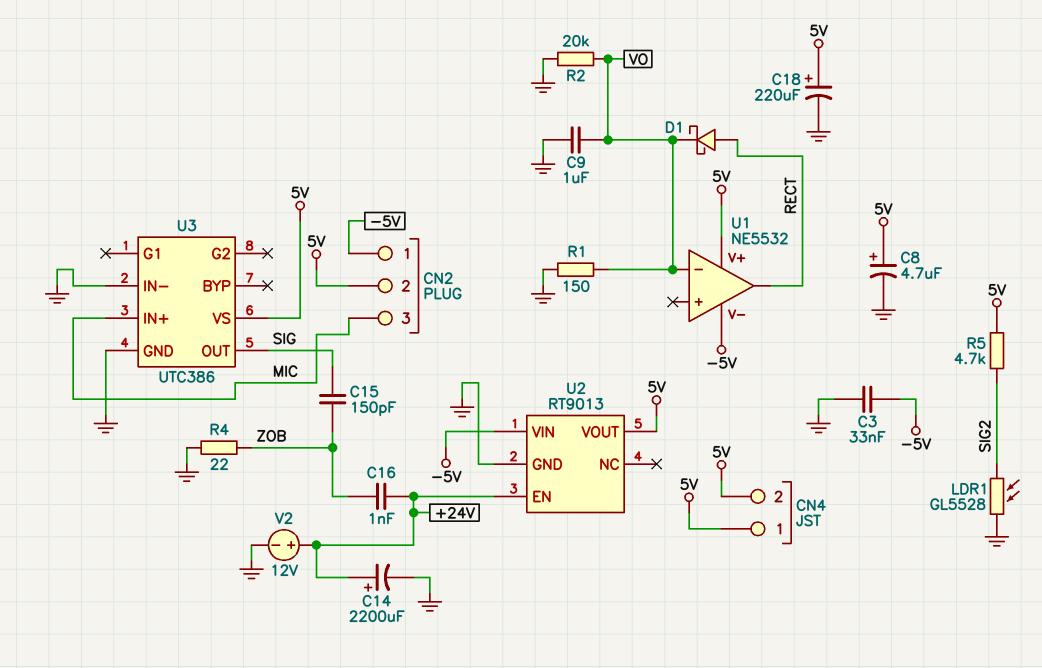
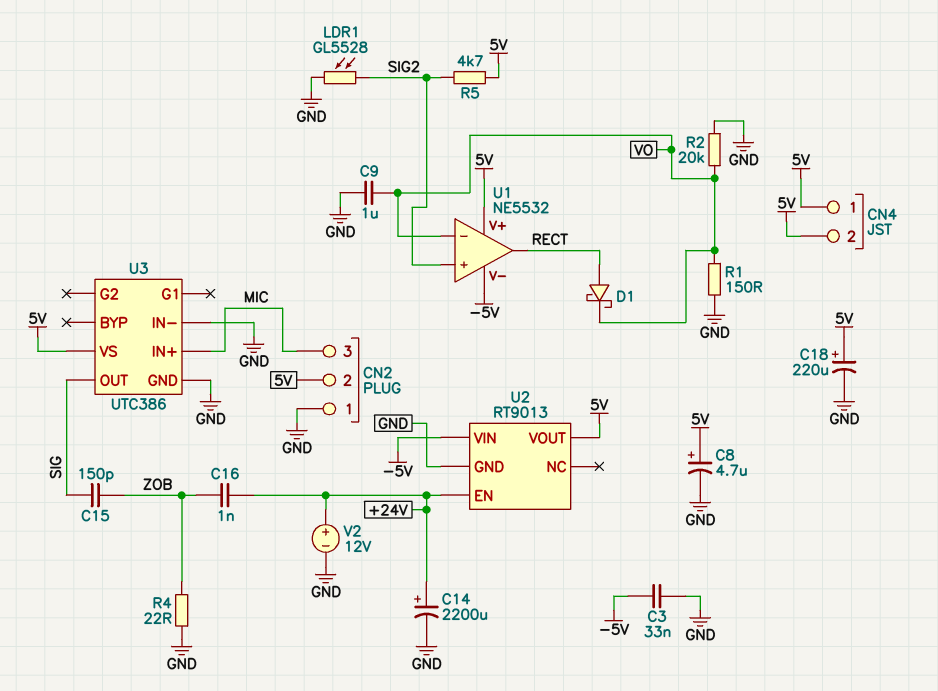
CN2 pin 1: -5V -> GND
U1 pin in+: none -> SIG2

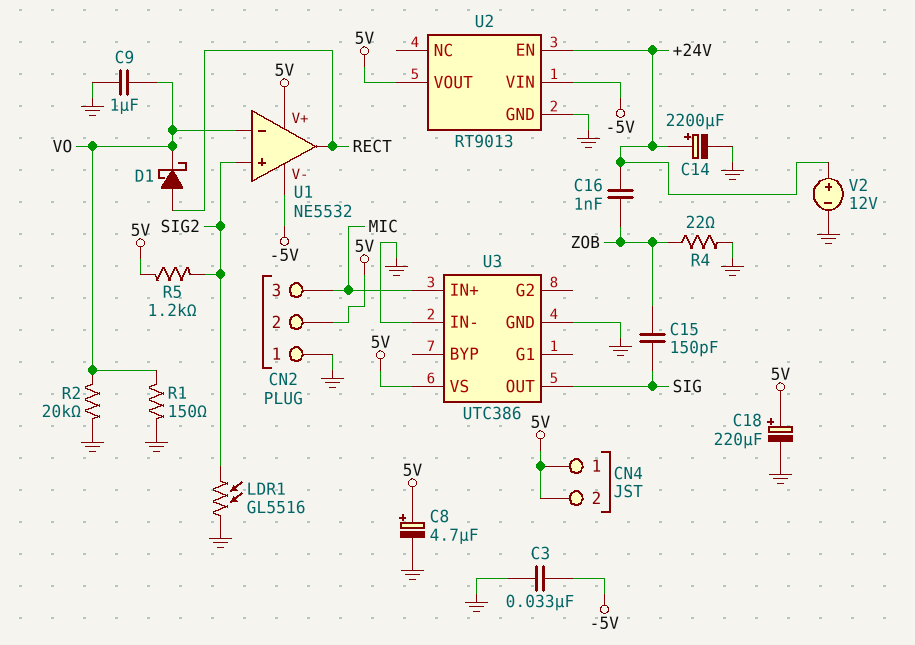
LDR1: GL5528 (GND, SIG2) -> GL5516 (GND, SIG2)
R5: 4.7k (5V, SIG2) -> 1.2k (5V, SIG2)

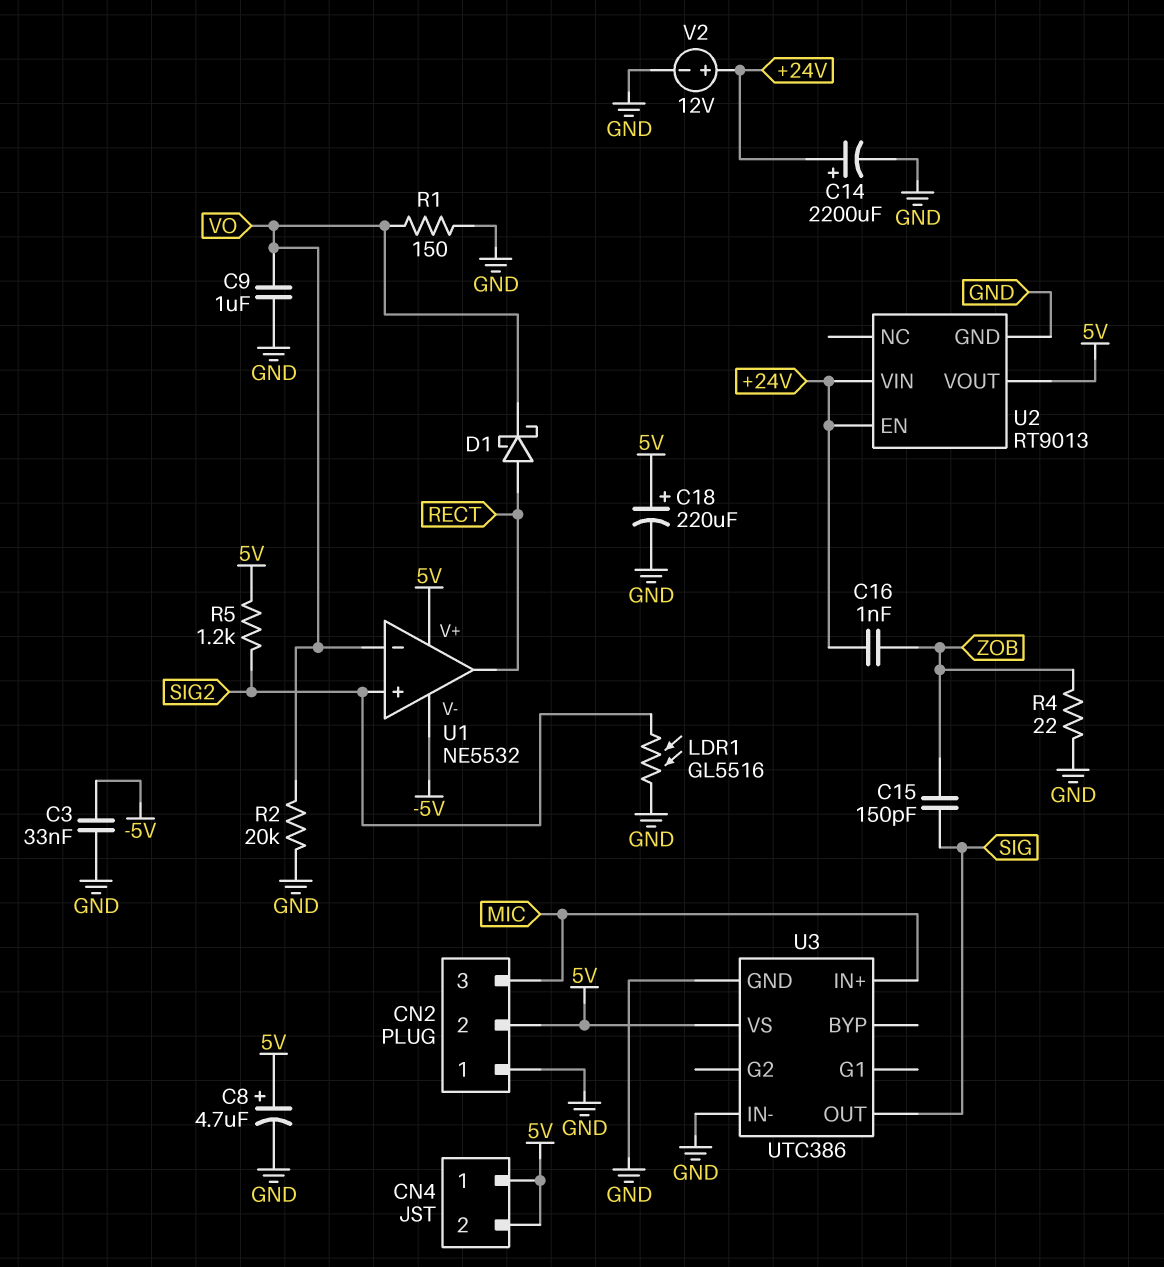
U2 pin VIN: -5V -> +24V

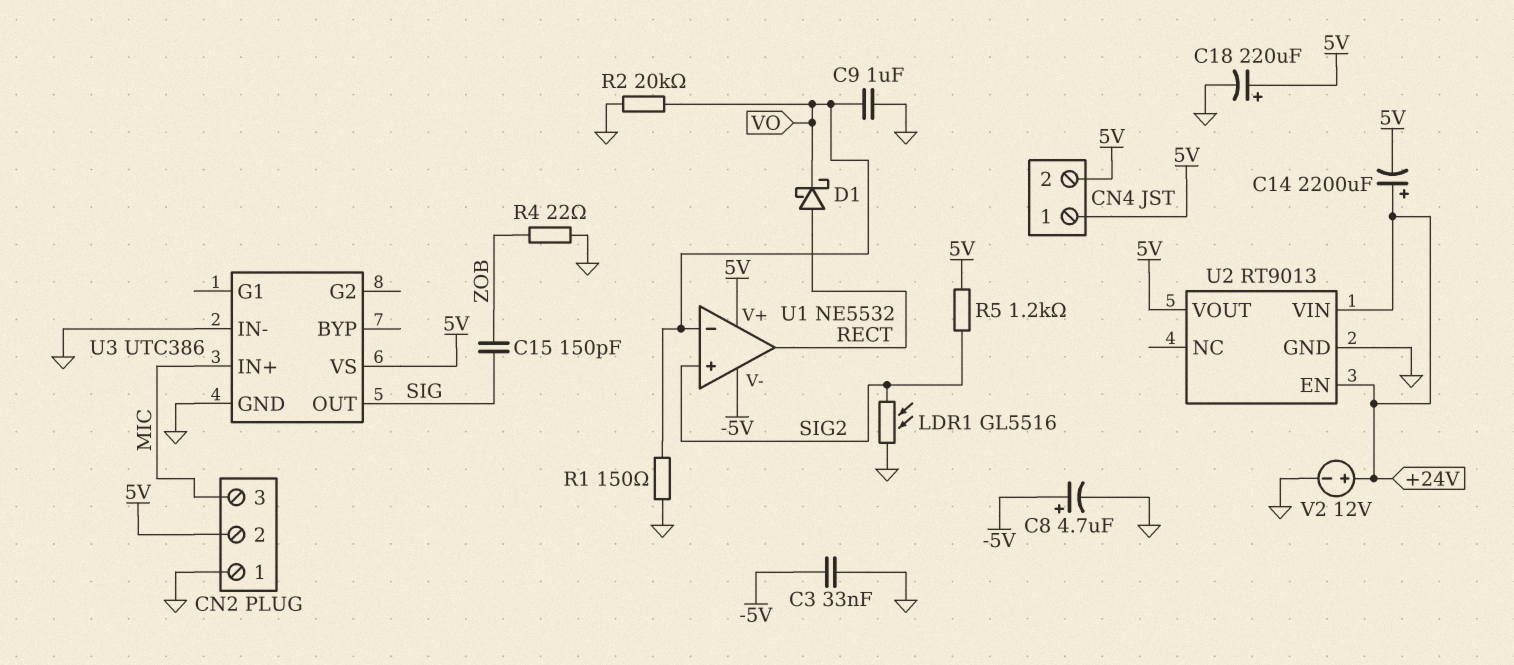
C8: 4.7uF (plus 5V, minus GND) -> 4.7uF (plus -5V, minus GND)
C14: 2200uF (plus +24V, minus GND) -> 2200uF (plus +24V, minus 5V)
C16: 1nF (+24V, ZOB) -> none

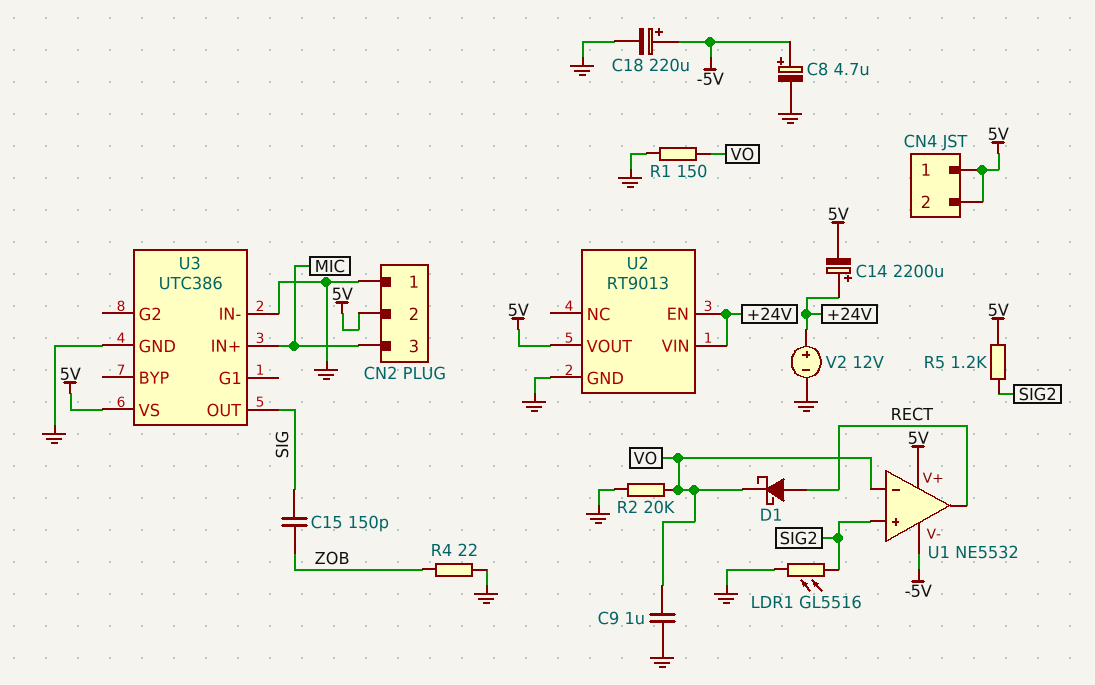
C3: 33nF (-5V, GND) -> none
C18: 220uF (plus 5V, minus GND) -> 220uF (plus -5V, minus GND)

